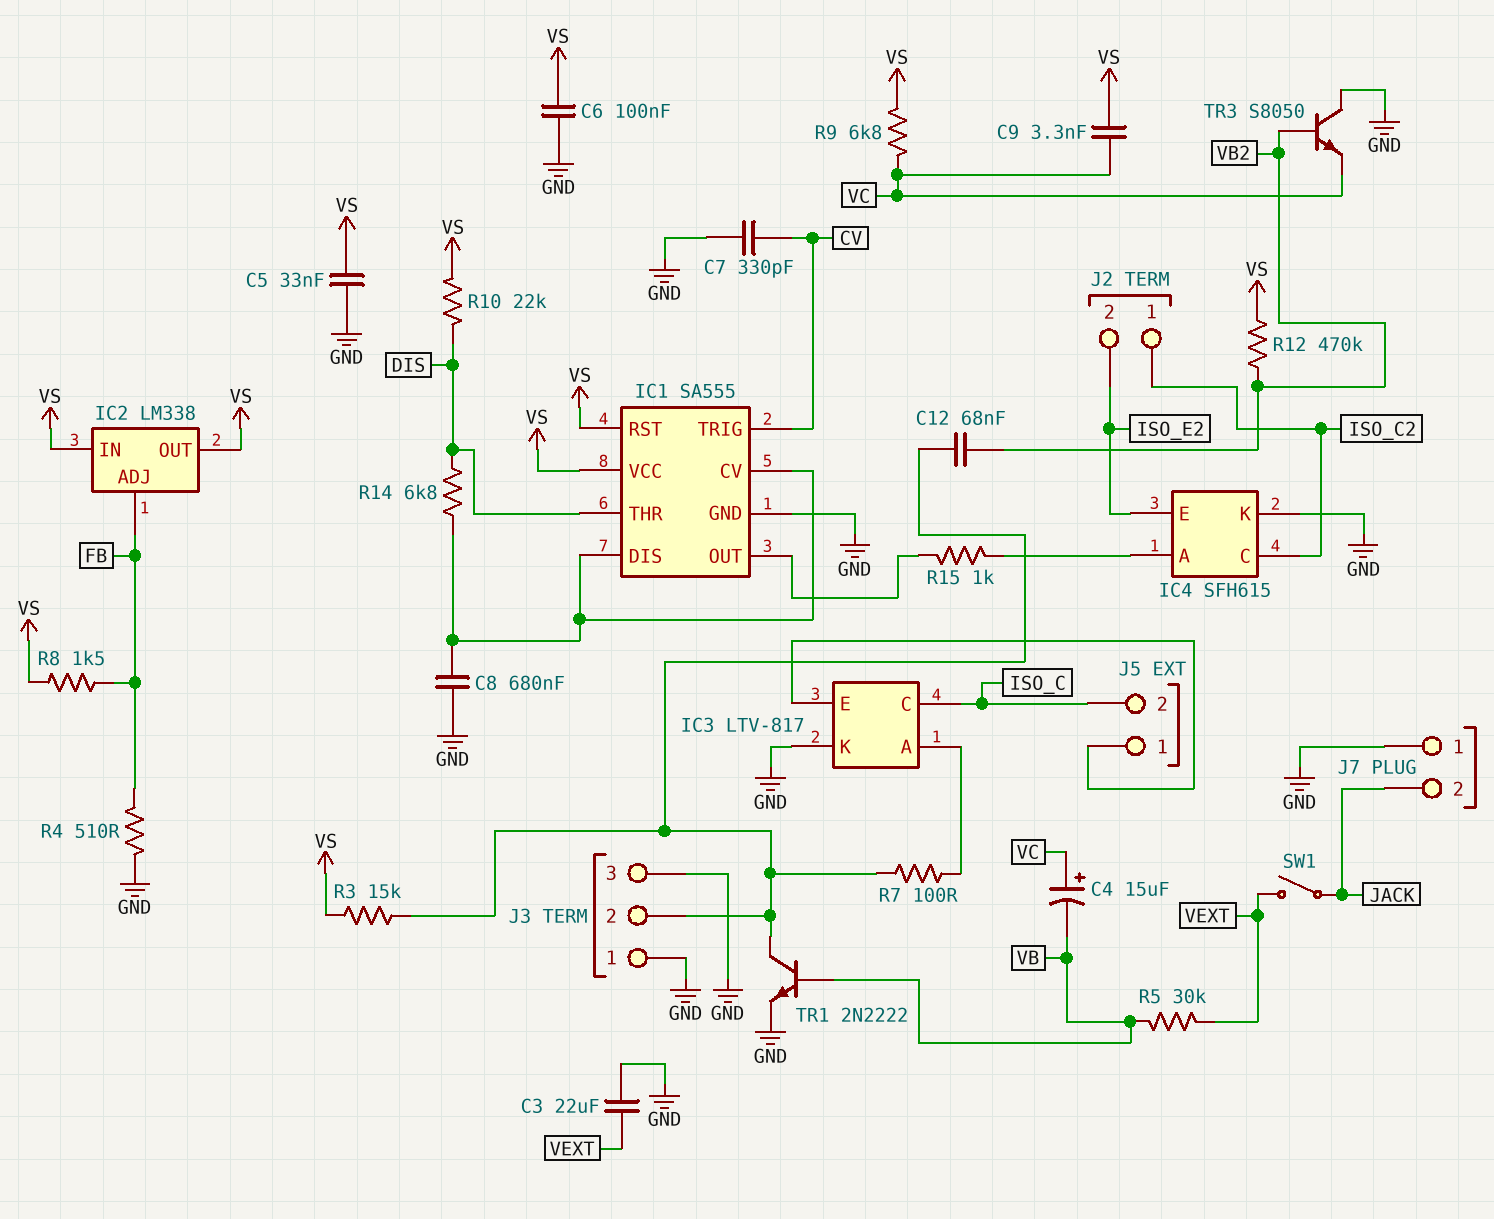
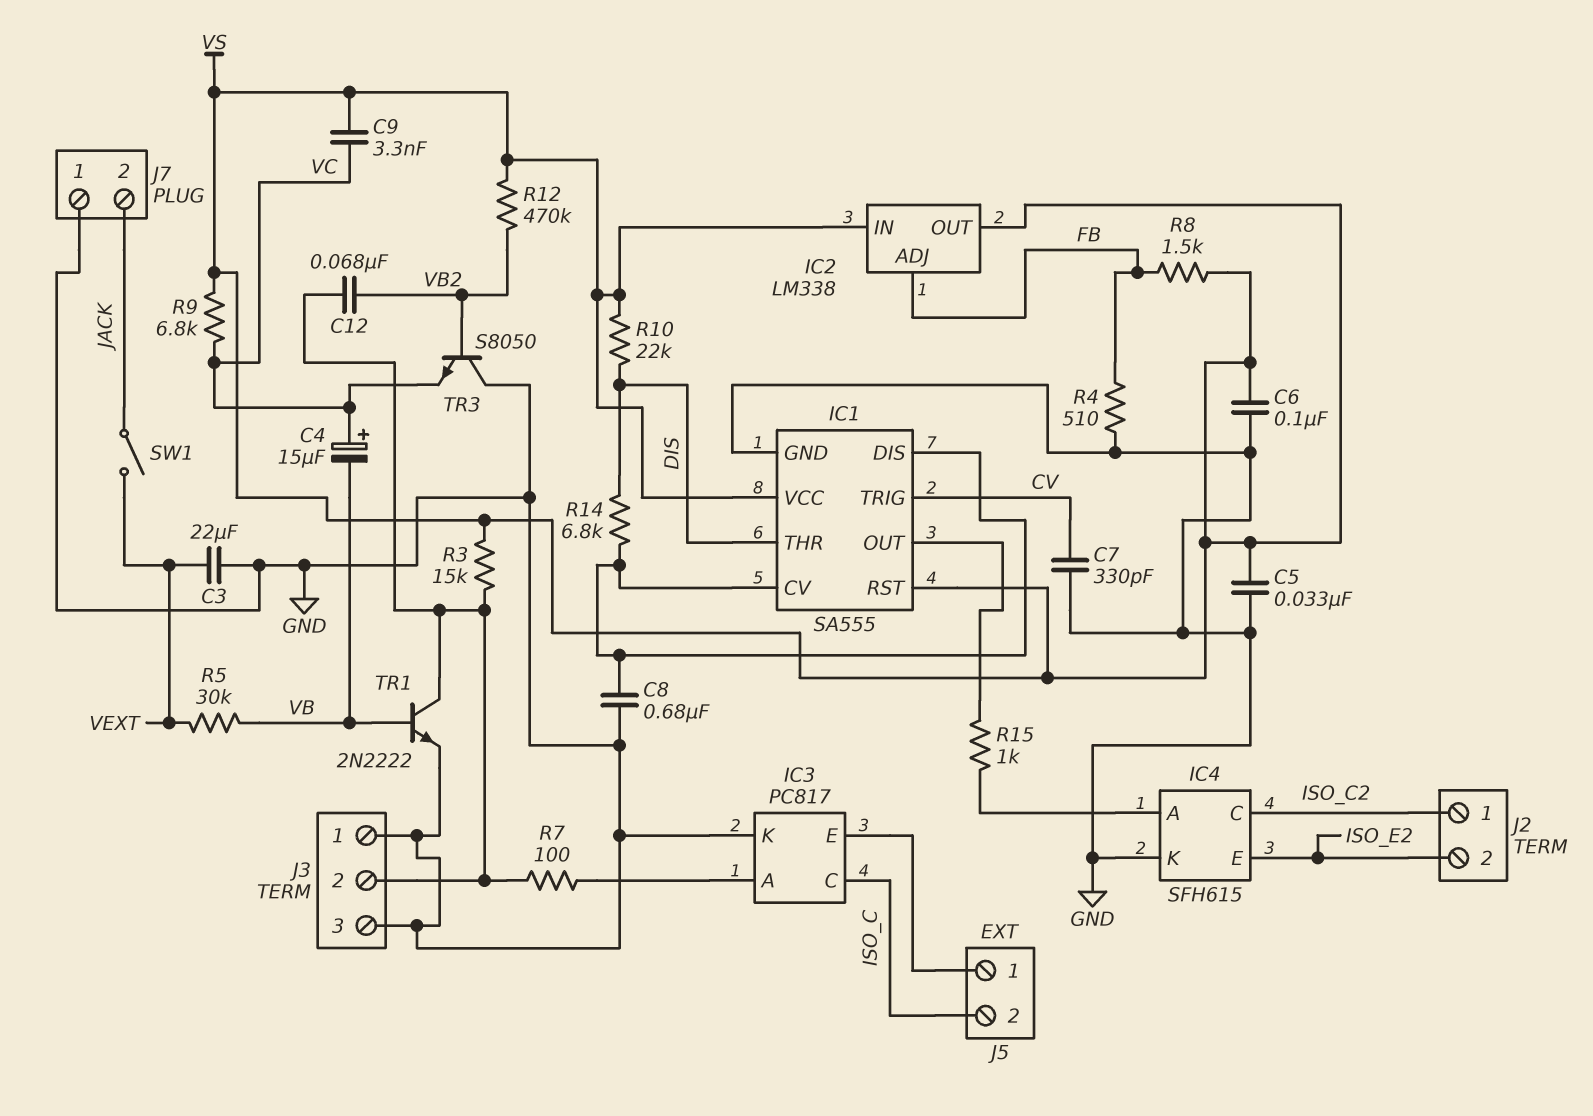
IC3: LTV-817 -> PC817

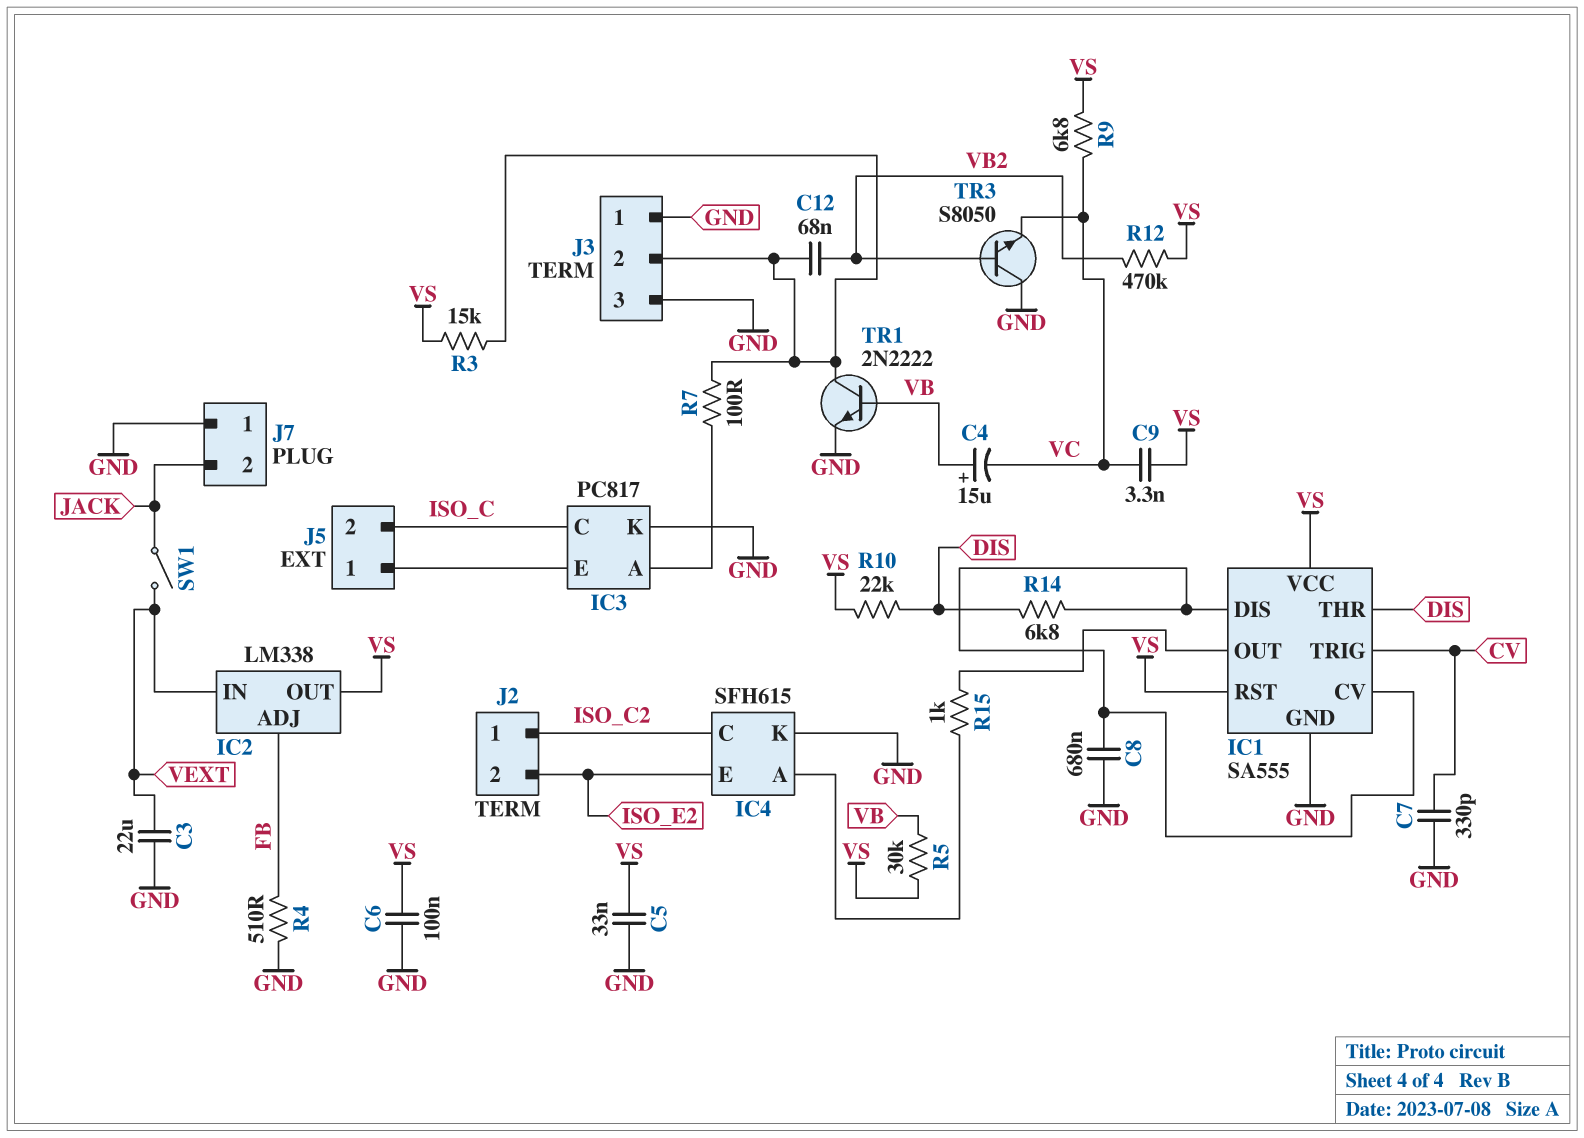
C4: 15uF (plus VC, minus VB) -> 15uF (plus VB, minus VC)
IC2 pin IN: VS -> VEXT
R5: 30k (VB, VEXT) -> 30k (VB, VS)
R8: 1.5k (FB, VS) -> none

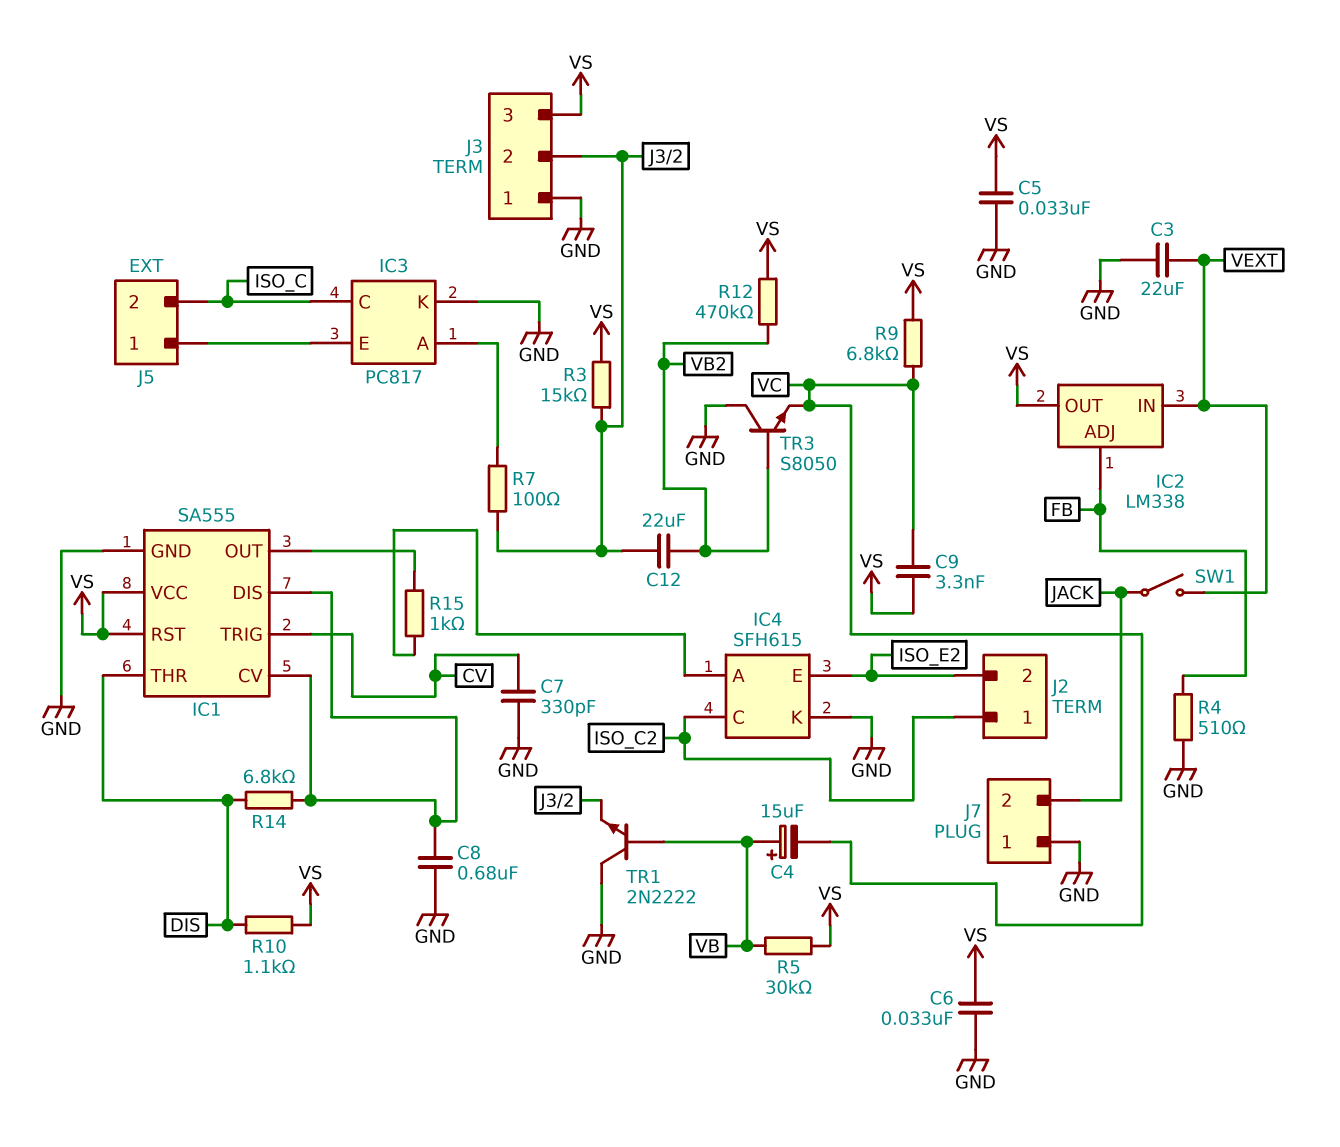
C6: 100nF (GND, VS) -> 33nF (GND, VS)
C12: 68nF (J3/2, VB2) -> 22uF (J3/2, VB2)
J3 pin 3: GND -> VS
R10: 22k (DIS, VS) -> 1.1k (DIS, VS)
TR1: NPN 2N2222 (B VB, C J3/2, E GND) -> NPN 2N2222 (B VB, C GND, E J3/2)

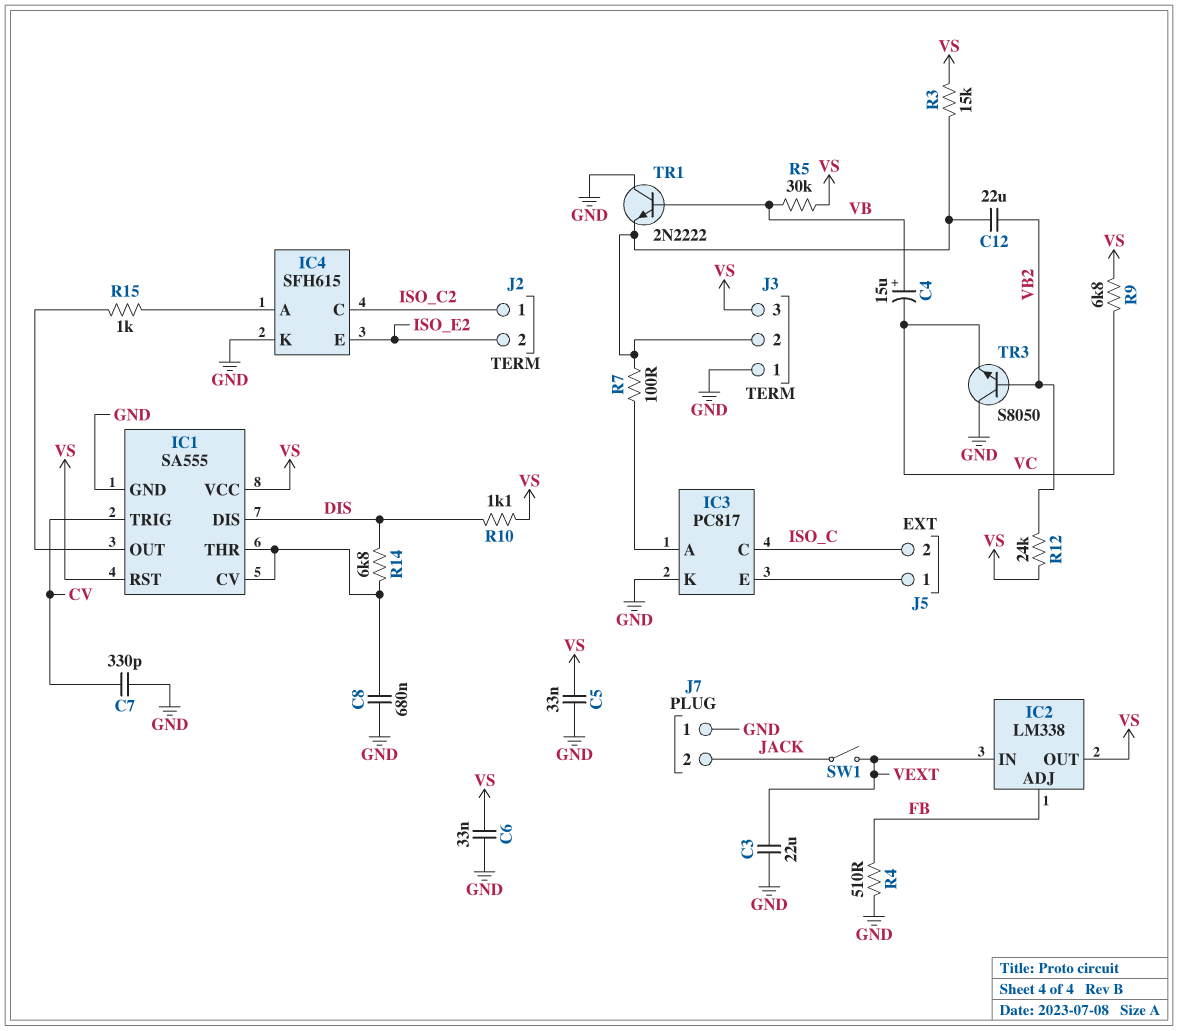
C9: 3.3nF (VC, VS) -> none
IC1 pin DIS: IC1/CV -> DIS
IC1 pin THR: DIS -> IC1/CV
R12: 470k (VB2, VS) -> 24k (VB2, VS)

